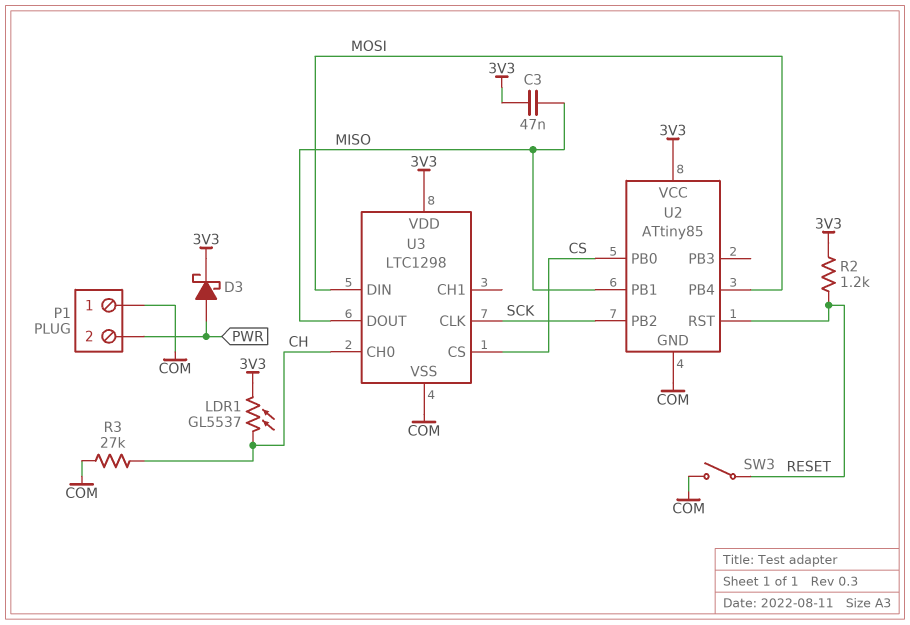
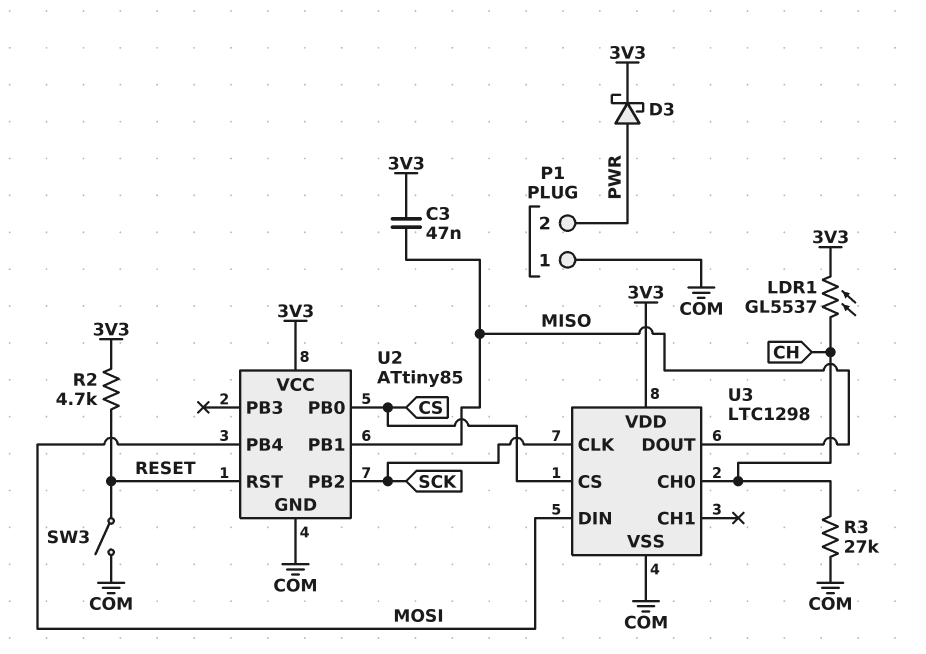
R2: 1.2k (3V3, RESET) -> 4.7k (3V3, RESET)

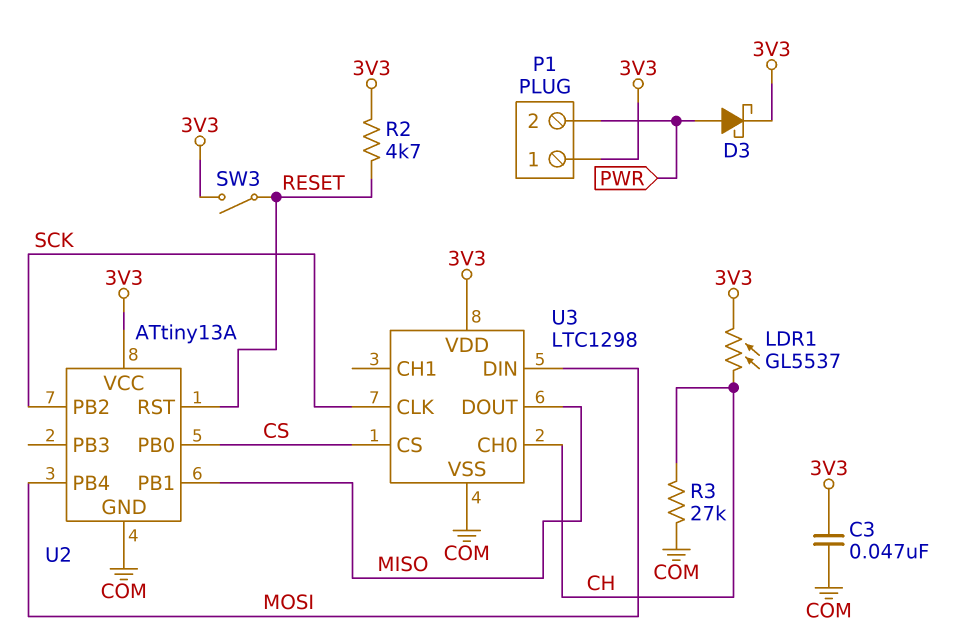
C3: 47nF (3V3, MISO) -> 47nF (3V3, COM)
P1 pin 1: COM -> 3V3
SW3: switch (COM, RESET) -> switch (3V3, RESET)
U2: ATtiny85 -> ATtiny13A

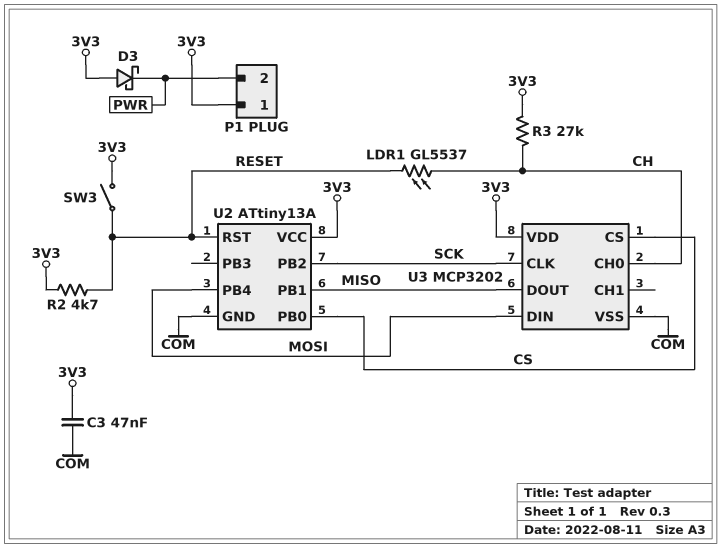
D3: schottky (A PWR, K 3V3) -> schottky (A 3V3, K PWR)
LDR1: GL5537 (3V3, CH) -> GL5537 (CH, RESET)
R3: 27k (CH, COM) -> 27k (3V3, CH)
U3: LTC1298 -> MCP3202

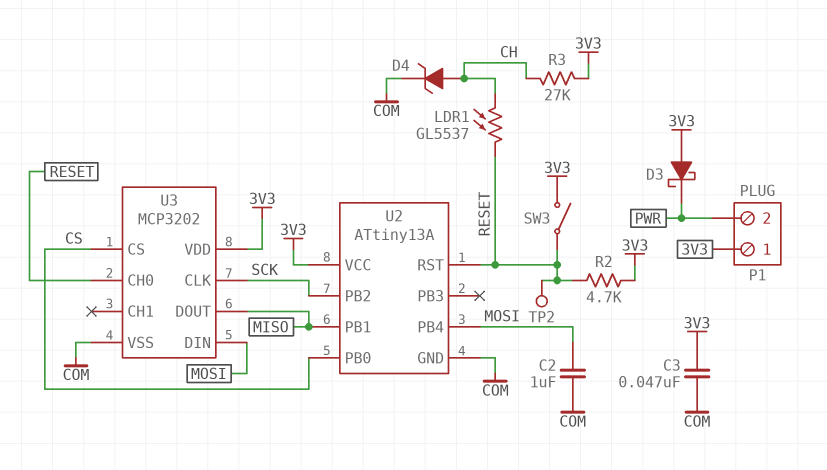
C2: none -> 1uF (COM, MOSI)
D4: none -> zener (A CH, K COM)
TP2: none -> test point (RESET)
U3 pin CH0: CH -> RESET

